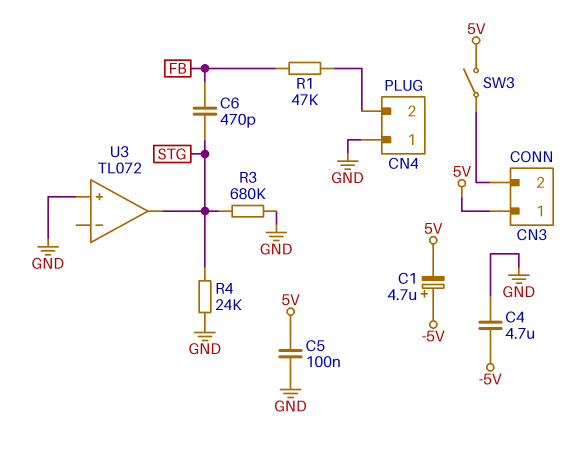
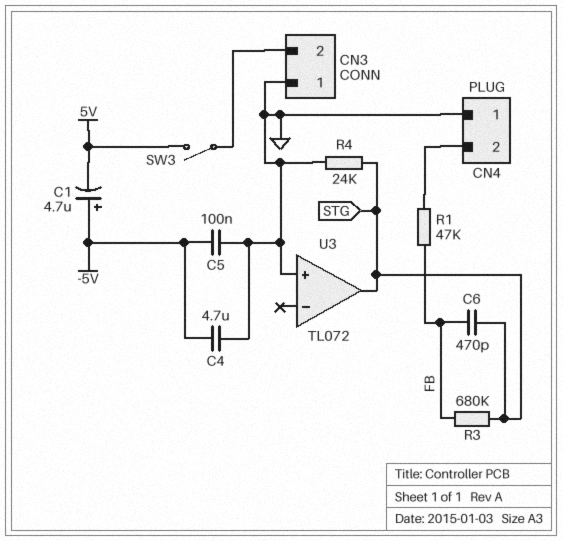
C5: 100nF (5V, GND) -> 100nF (-5V, GND)
CN3 pin 1: 5V -> GND
R3: 680k (GND, STG) -> 680k (FB, STG)

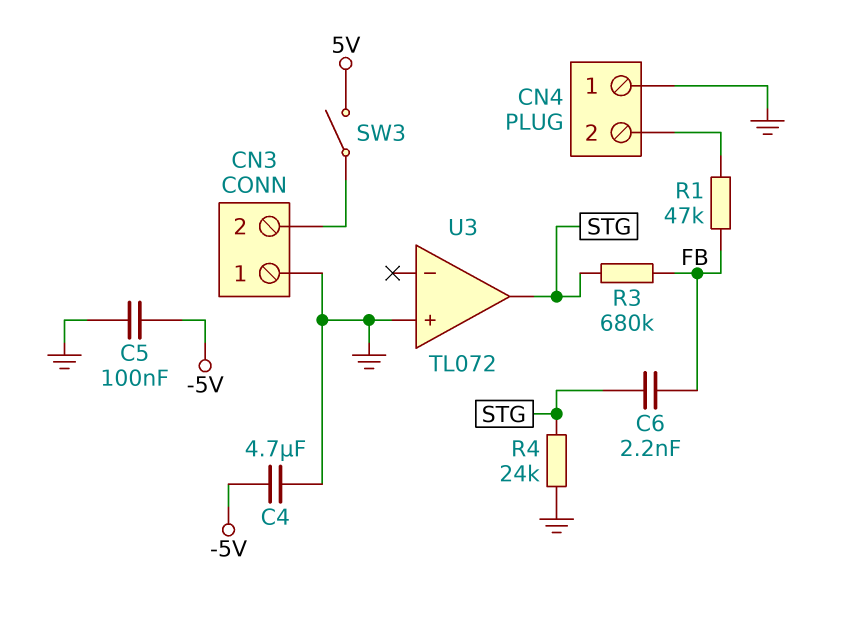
C1: 4.7uF (plus -5V, minus 5V) -> none
C6: 470pF (FB, STG) -> 2.2nF (FB, STG)

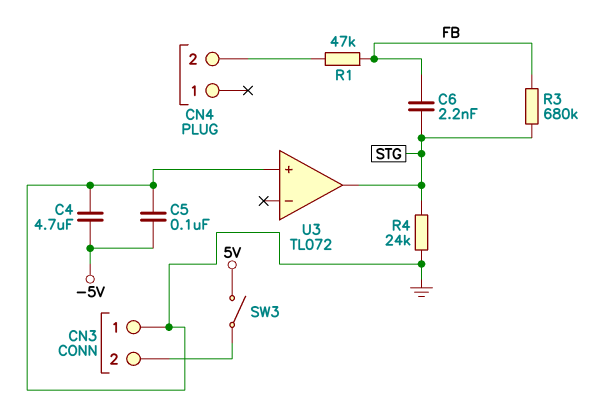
CN4 pin 1: GND -> none

